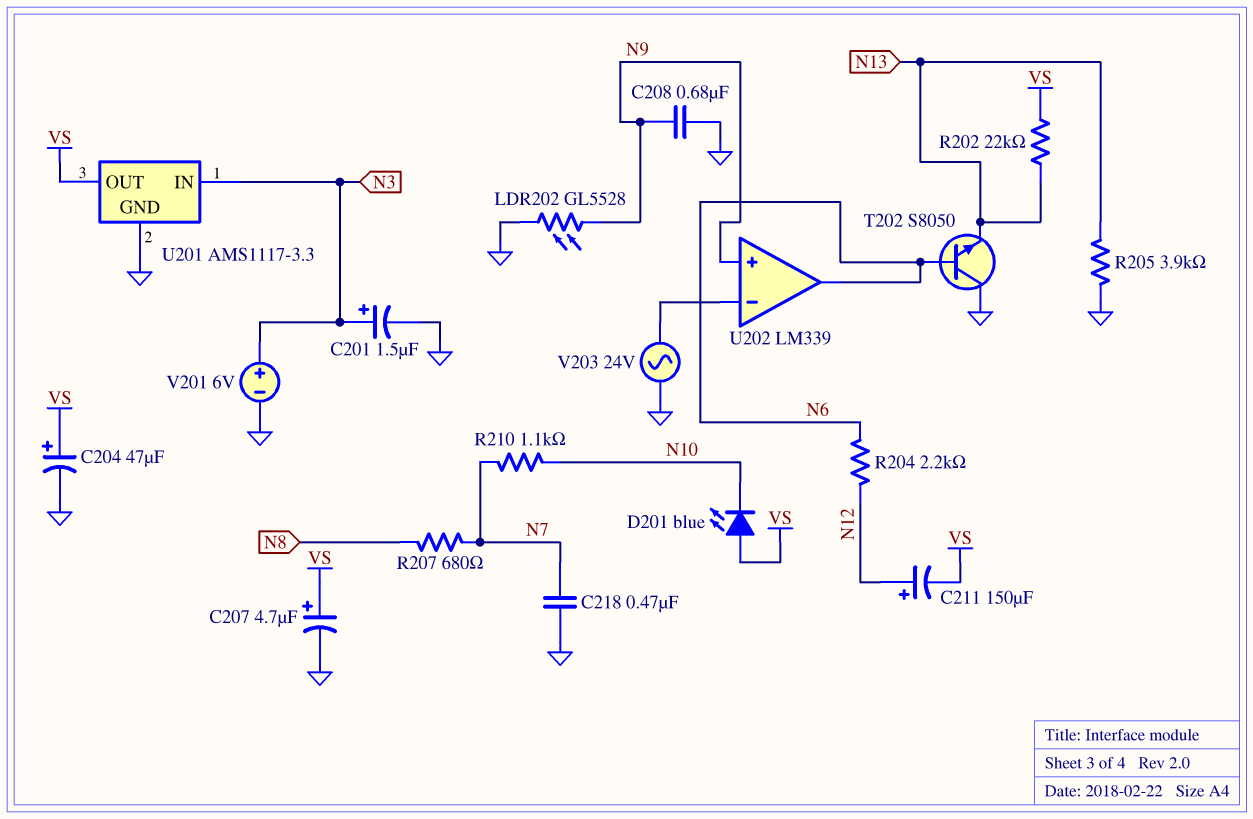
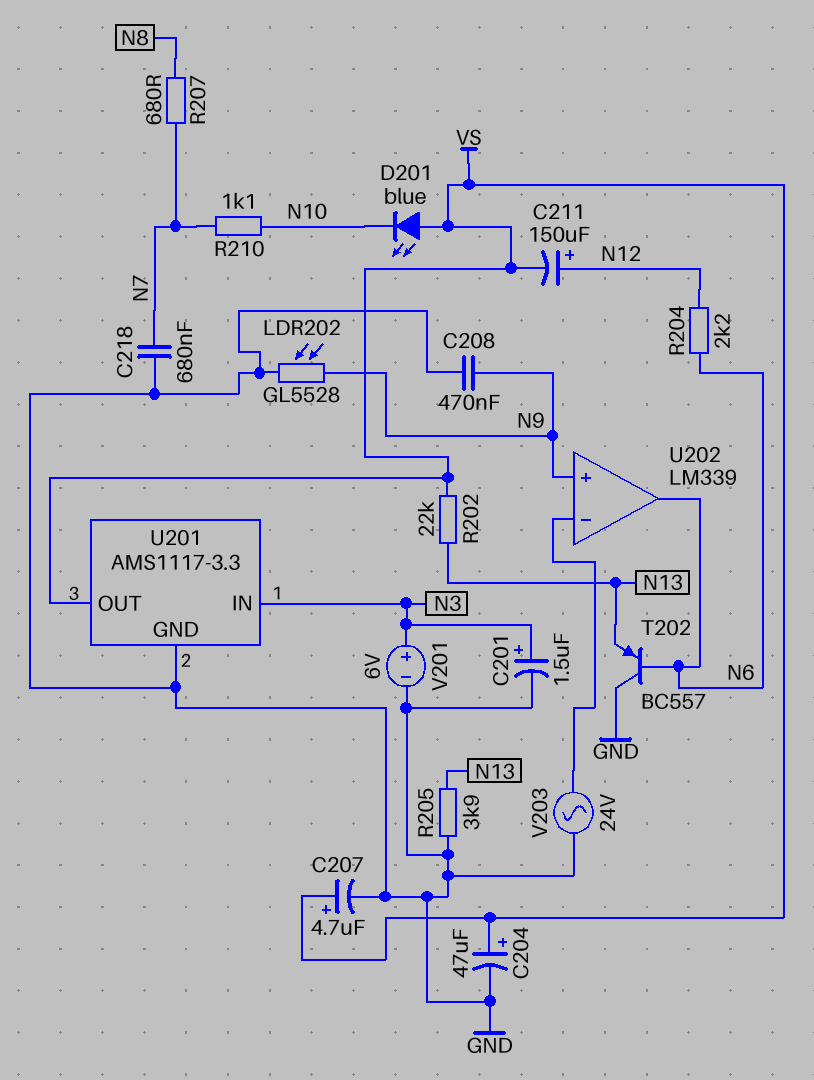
C208: 680nF (GND, N9) -> 470nF (GND, N9)
C218: 470nF (GND, N7) -> 680nF (GND, N7)
T202: NPN S8050 (B N6, C GND, E N13) -> PNP BC557 (B N6, C GND, E N13)

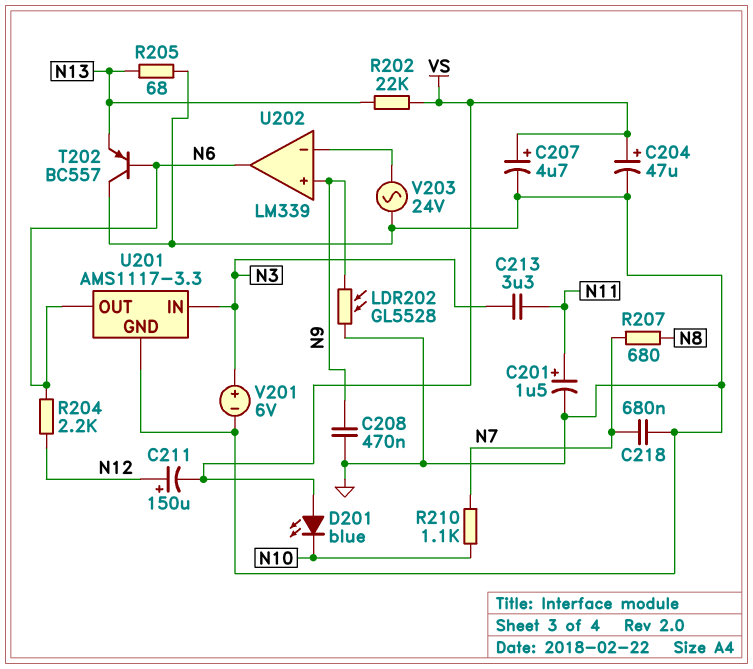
C201: 1.5uF (plus N3, minus GND) -> 1.5uF (plus N11, minus GND)
C213: none -> 3.3uF (N3, N11)
R205: 3.9k (GND, N13) -> 68 (GND, N13)
U201 pin OUT: VS -> N6

